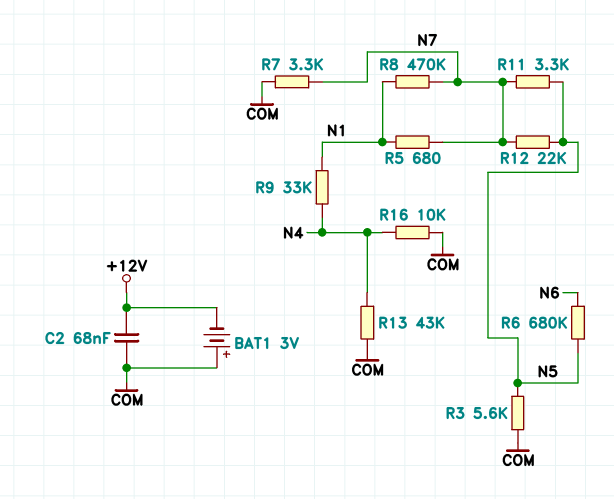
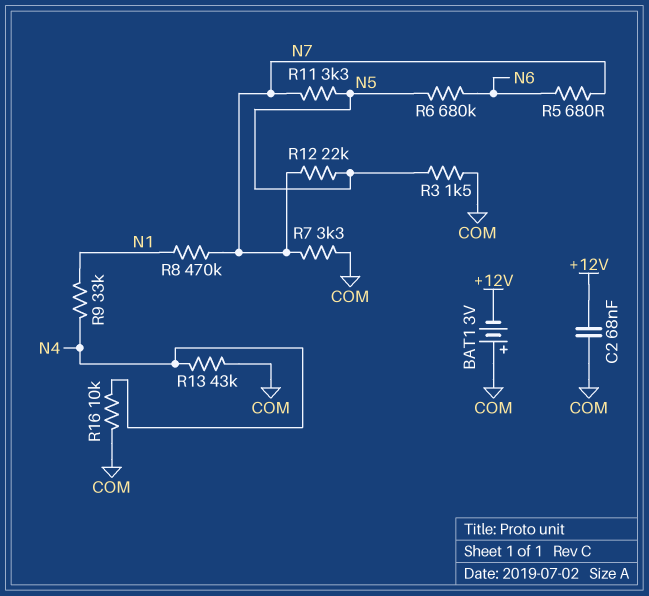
R3: 5.6k (COM, N5) -> 1.5k (COM, N5)
R5: 680 (N1, N7) -> 680 (N6, N7)

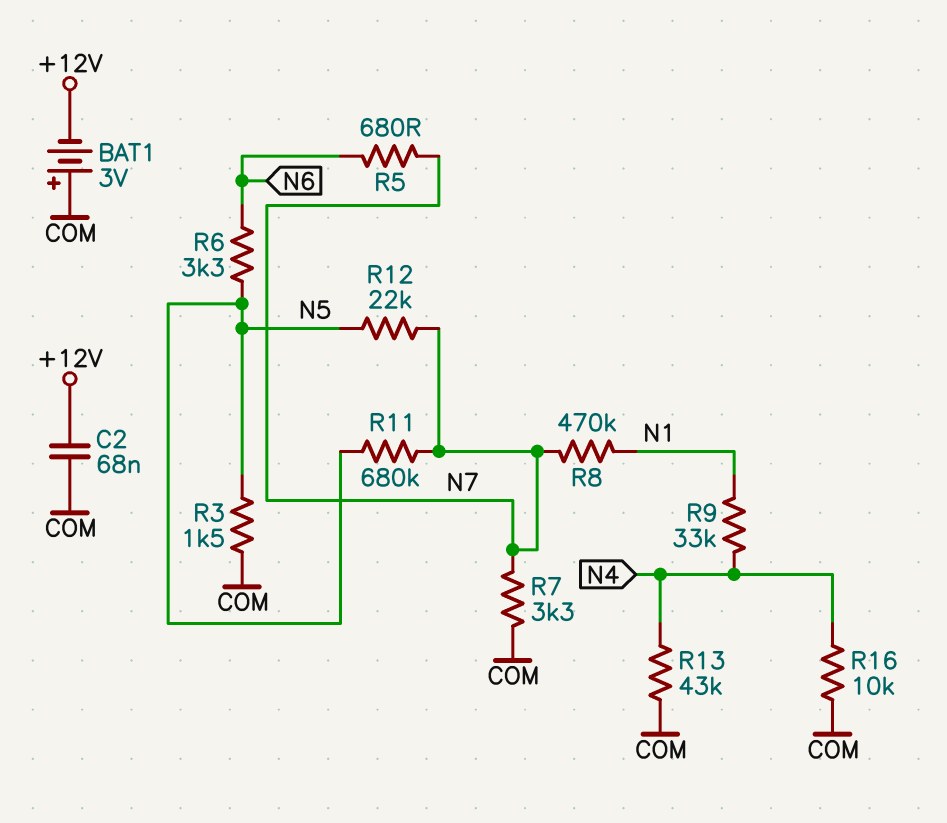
R6: 680k (N5, N6) -> 3.3k (N5, N6)
R11: 3.3k (N5, N7) -> 680k (N5, N7)

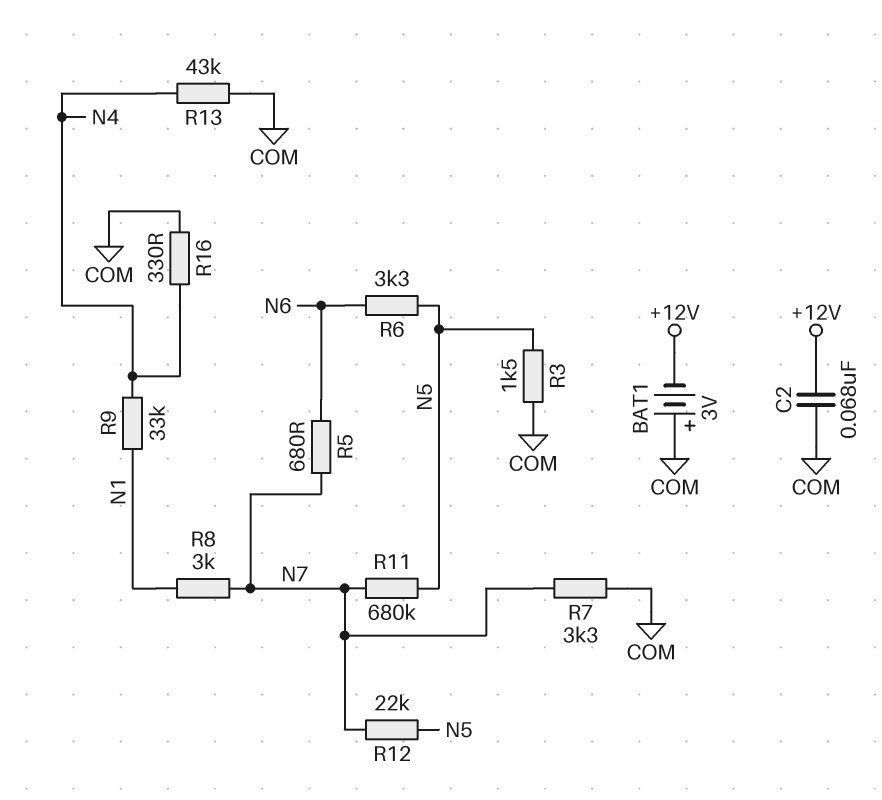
R8: 470k (N1, N7) -> 3k (N1, N7)
R16: 10k (COM, N4) -> 330 (COM, N4)

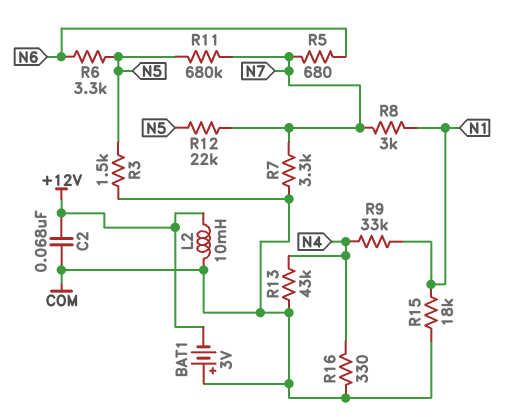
L2: none -> 10mH (+12V, COM)
R15: none -> 18k (COM, N1)

